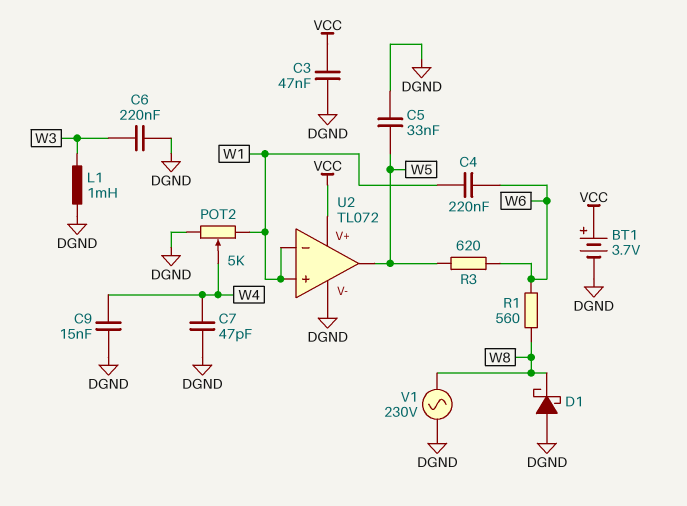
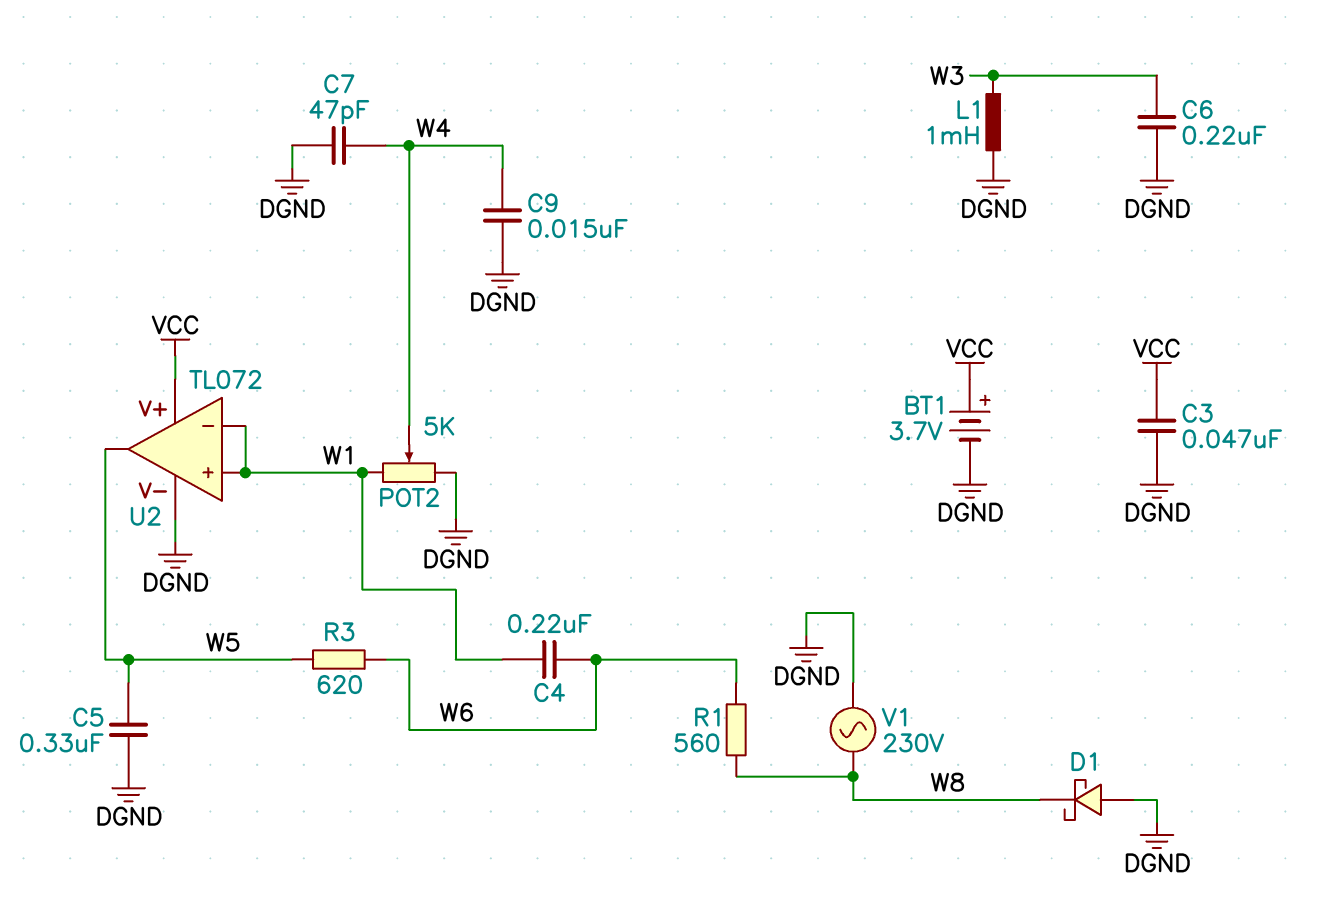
C5: 33nF (DGND, W5) -> 330nF (DGND, W5)

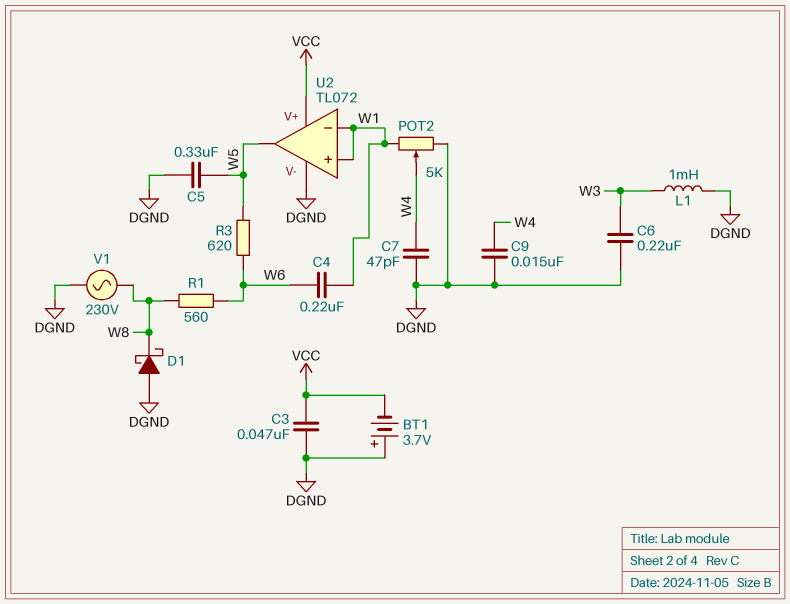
BT1: 3.7V (plus VCC, minus DGND) -> 3.7V (plus DGND, minus VCC)

